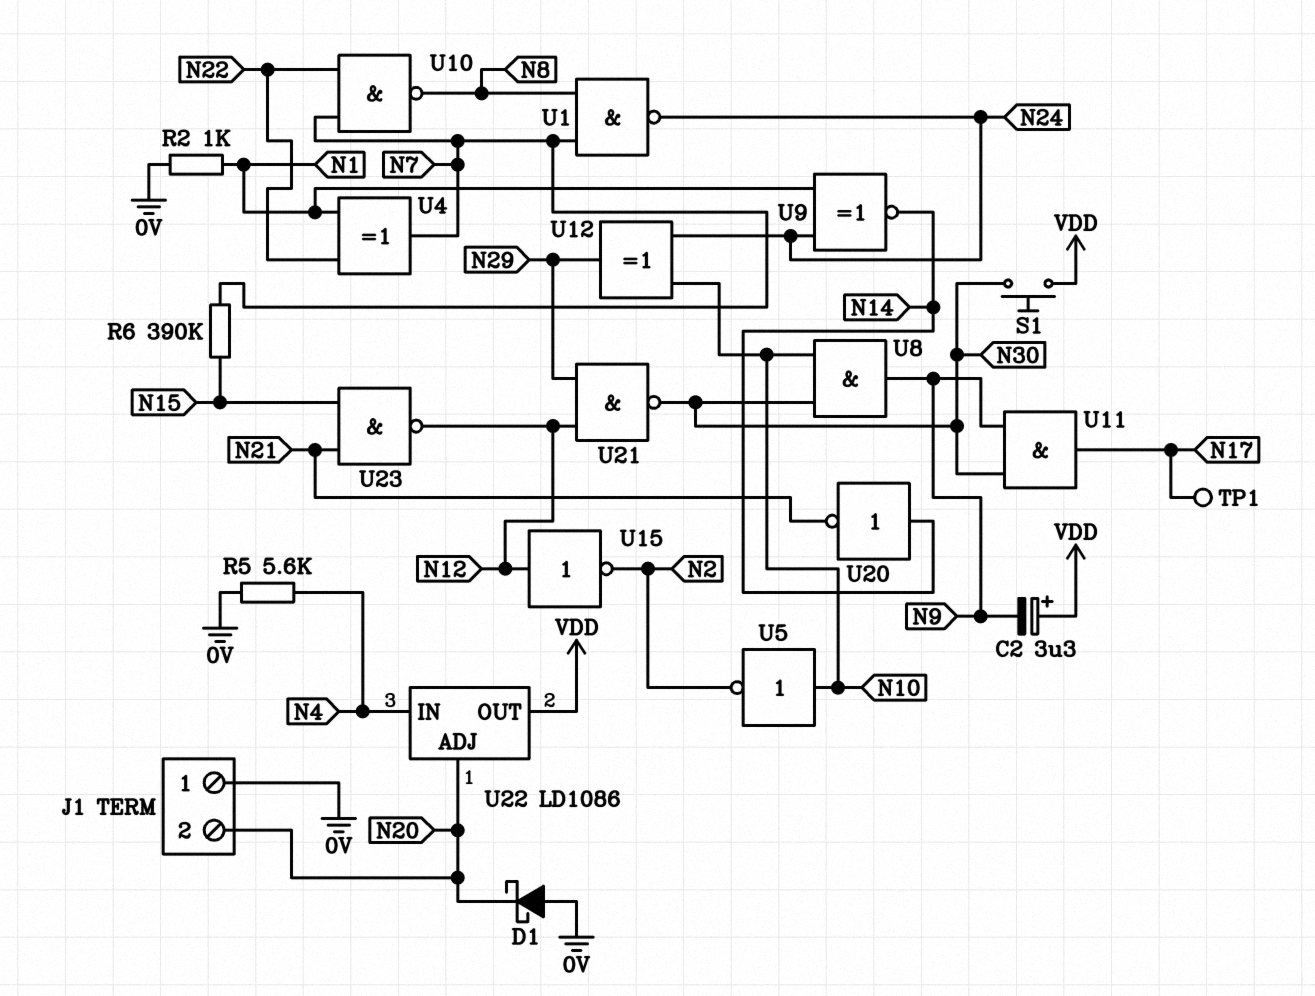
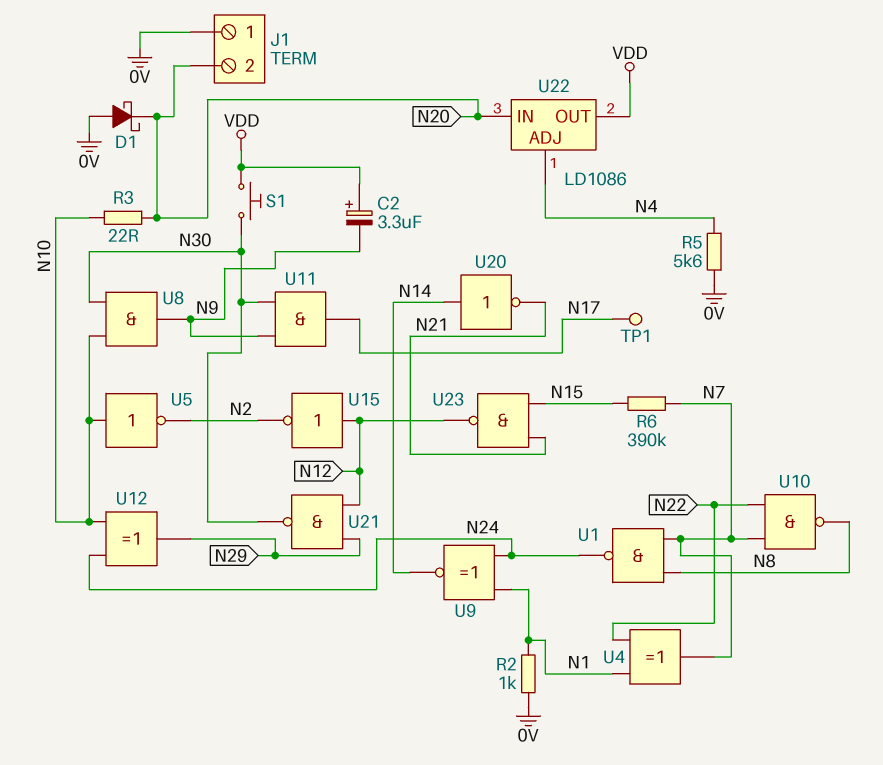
R3: none -> 22 (N10, N20)
U22 pin ADJ: N20 -> N4
U22 pin IN: N4 -> N20

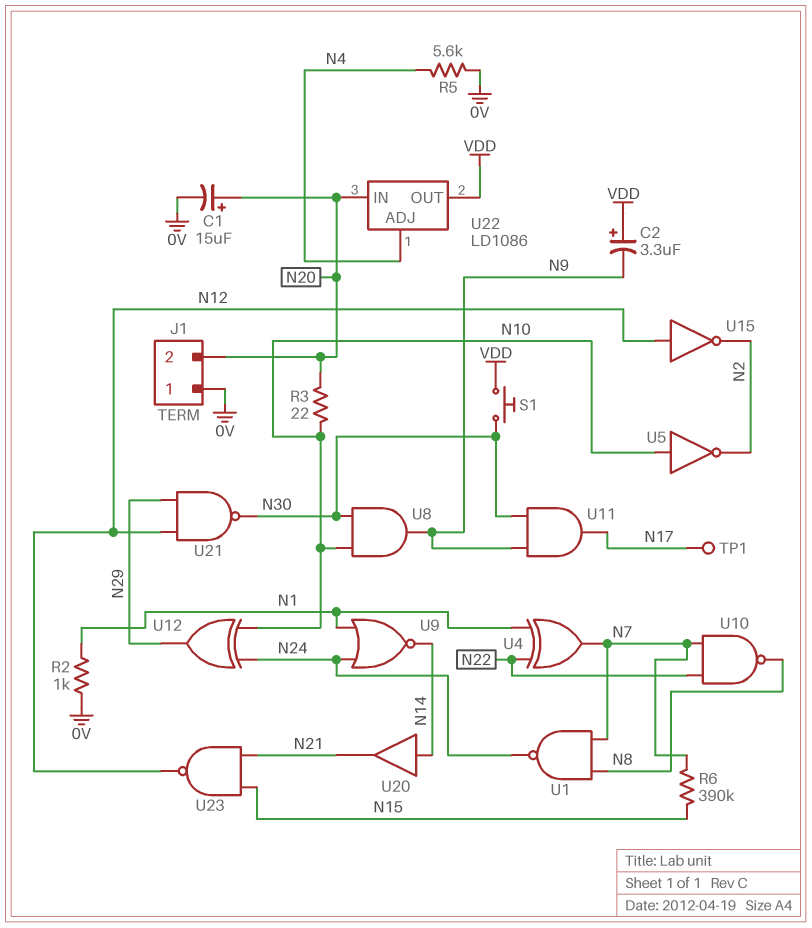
C1: none -> 15uF (plus N20, minus 0V)
D1: schottky (A 0V, K N20) -> none
U9: XNOR (in N1, in N24, out N14) -> NOR (in N1, in N24, out N14)
U20: NOT (in N14, out N21) -> buffer (in N14, out N21)

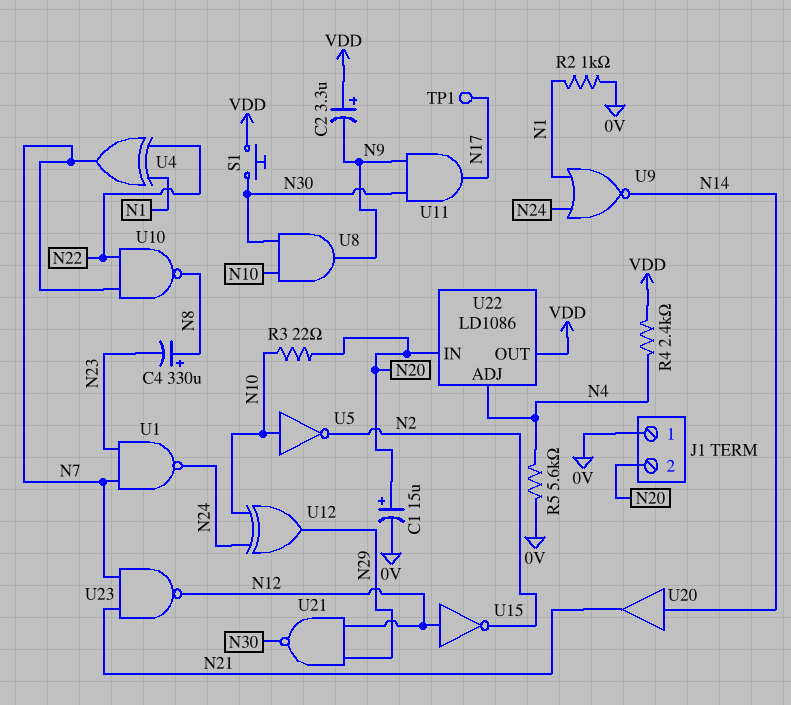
C4: none -> 330uF (plus N8, minus N23)
R4: none -> 2.4k (N4, VDD)
R6: 390k (N7, N15) -> none
U1: NAND (in N7, in N8, out N24) -> NAND (in N7, in N23, out N24)
U23: NAND (in N15, in N21, out N12) -> NAND (in N7, in N21, out N12)

